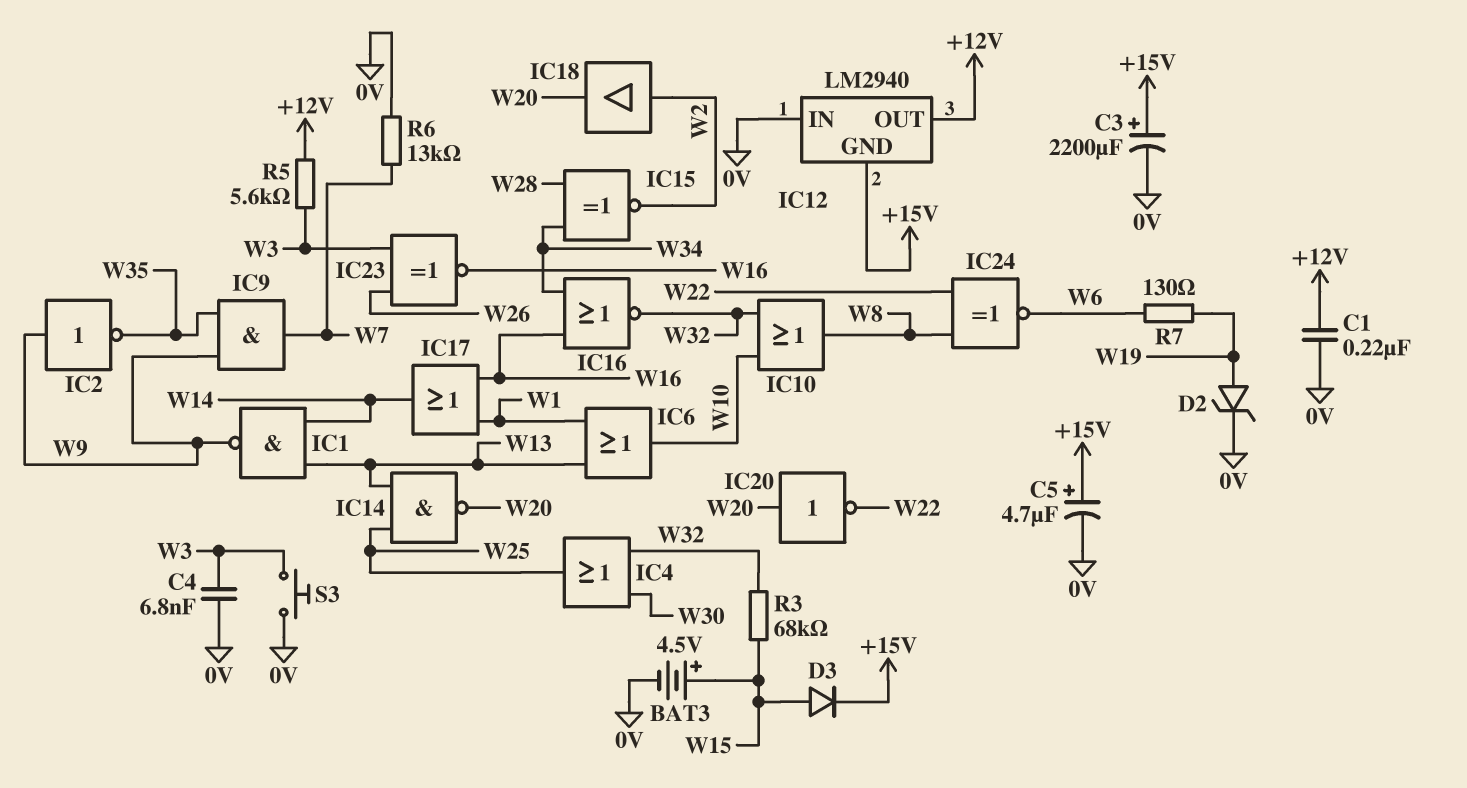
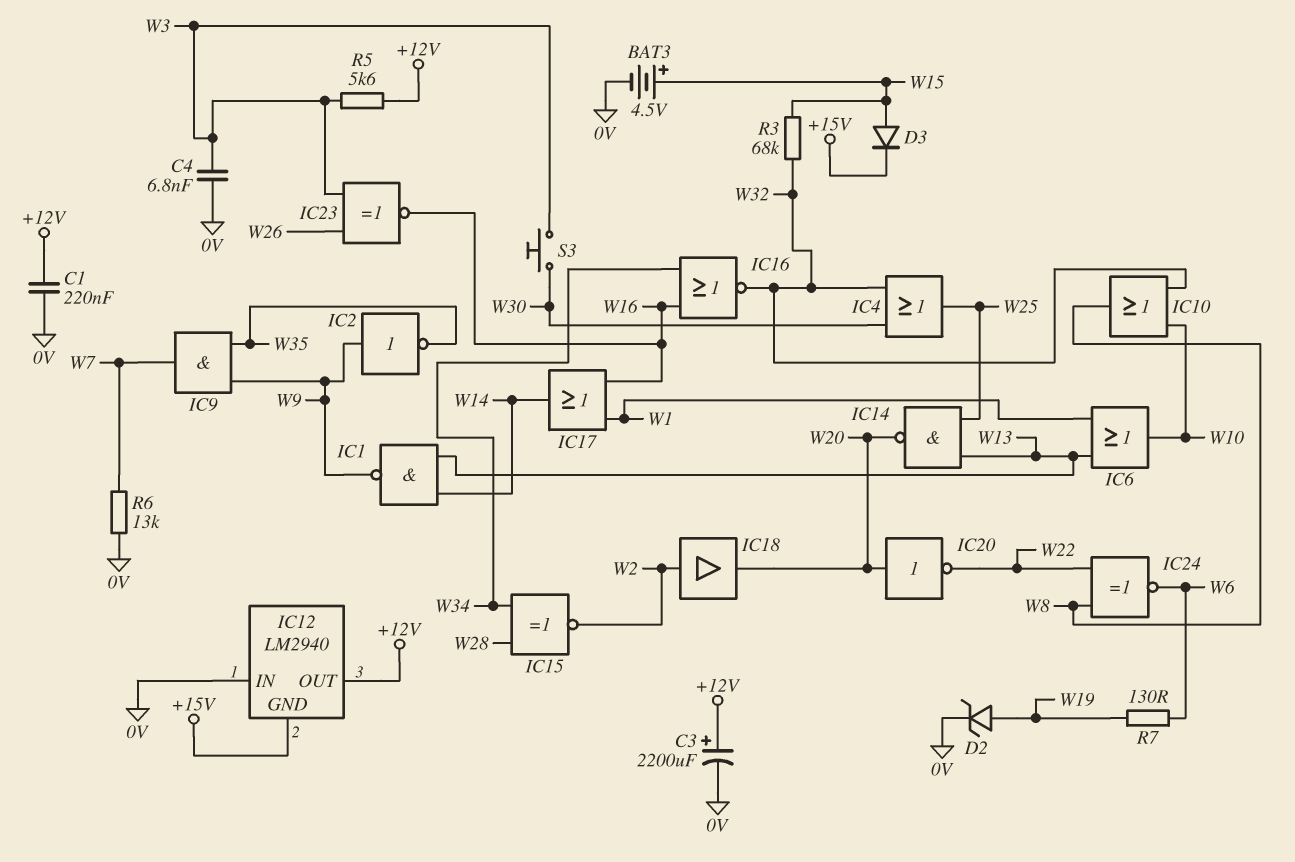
C3: 2200uF (plus +15V, minus 0V) -> 2200uF (plus +12V, minus 0V)
C5: 4.7uF (plus +15V, minus 0V) -> none
S3: button (0V, W3) -> button (W3, W30)

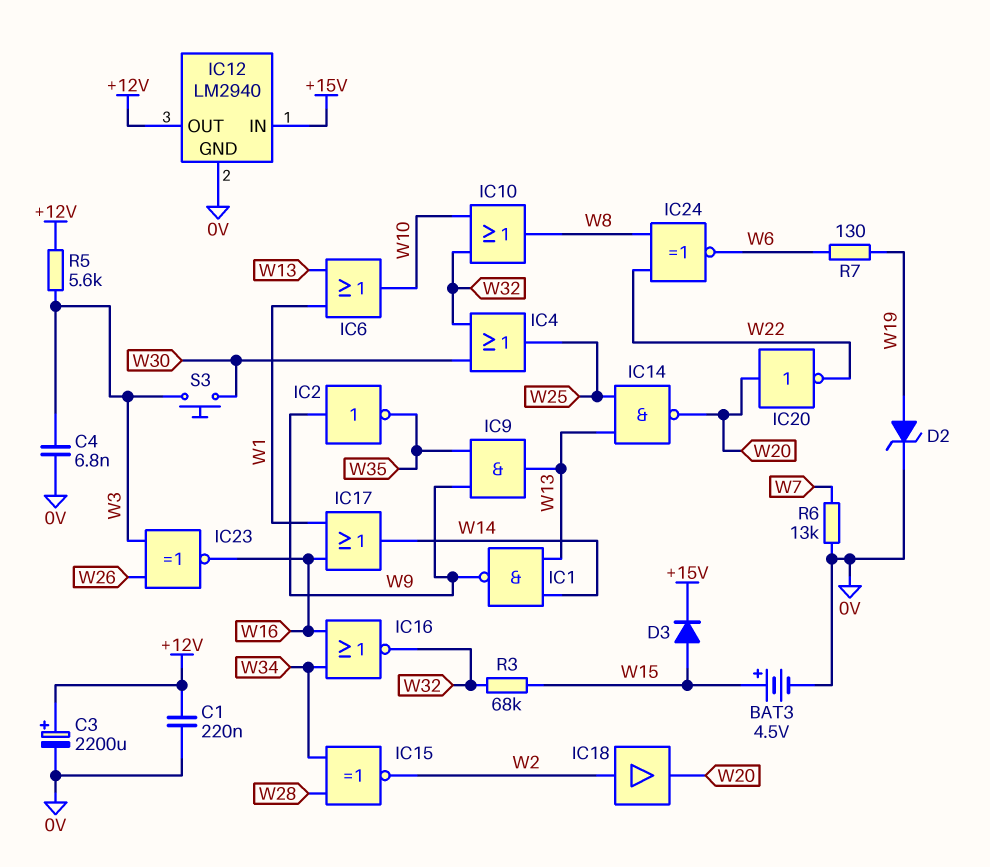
IC9: AND (in W9, in W35, out W7) -> AND (in W9, in W35, out W13)
IC12 pin GND: +15V -> 0V
IC12 pin IN: 0V -> +15V

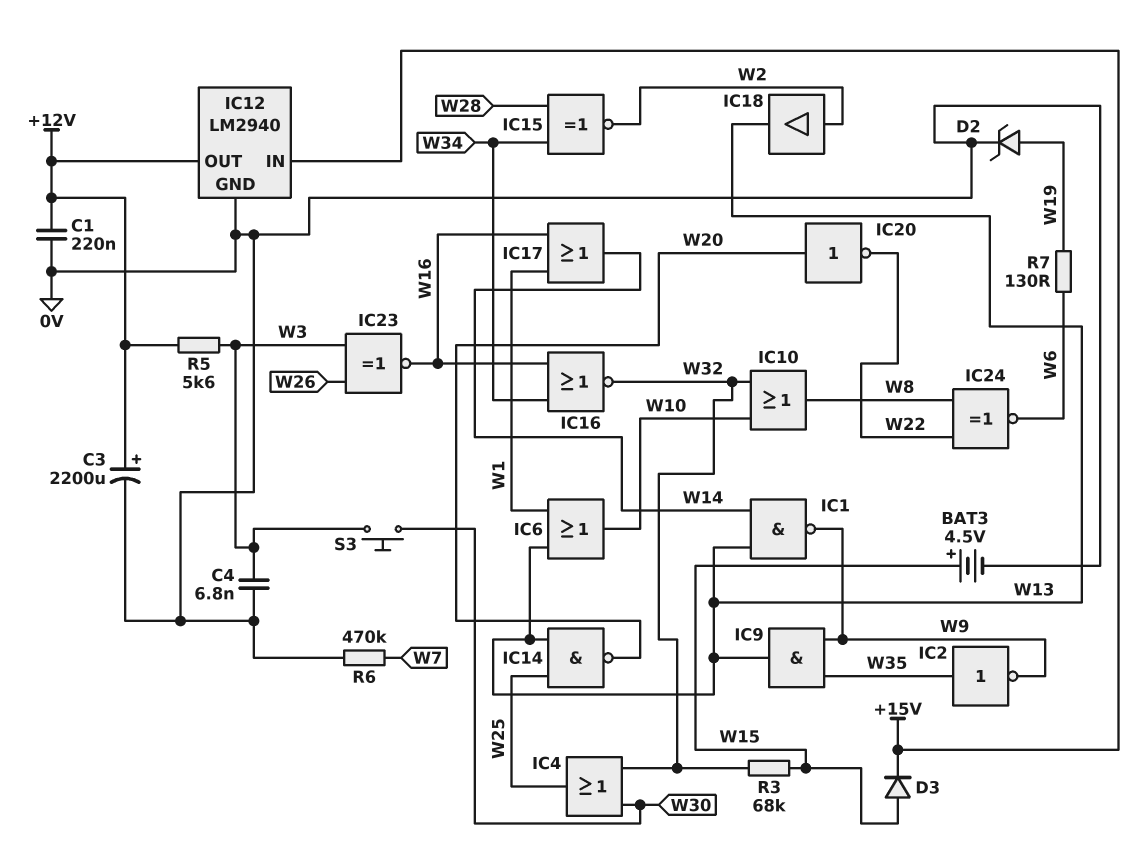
IC2: NOT (in W9, out W35) -> NOT (in W35, out W9)
IC18: buffer (in W2, out W20) -> buffer (in W2, out W13)
R6: 13k (0V, W7) -> 470k (0V, W7)

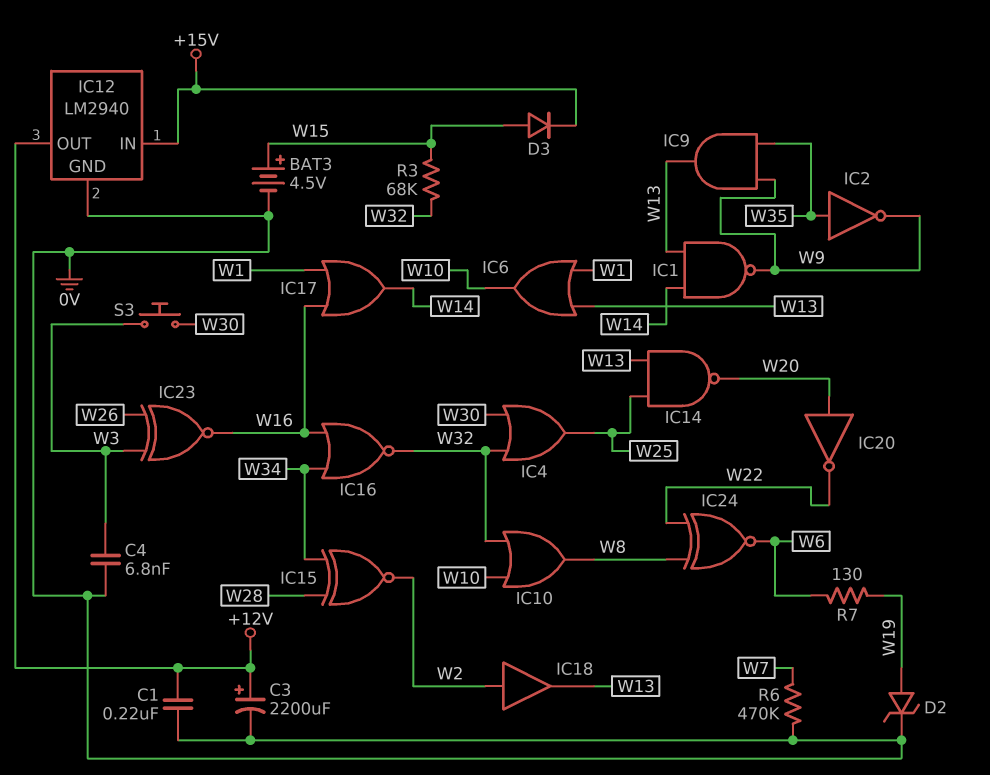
R5: 5.6k (+12V, W3) -> none

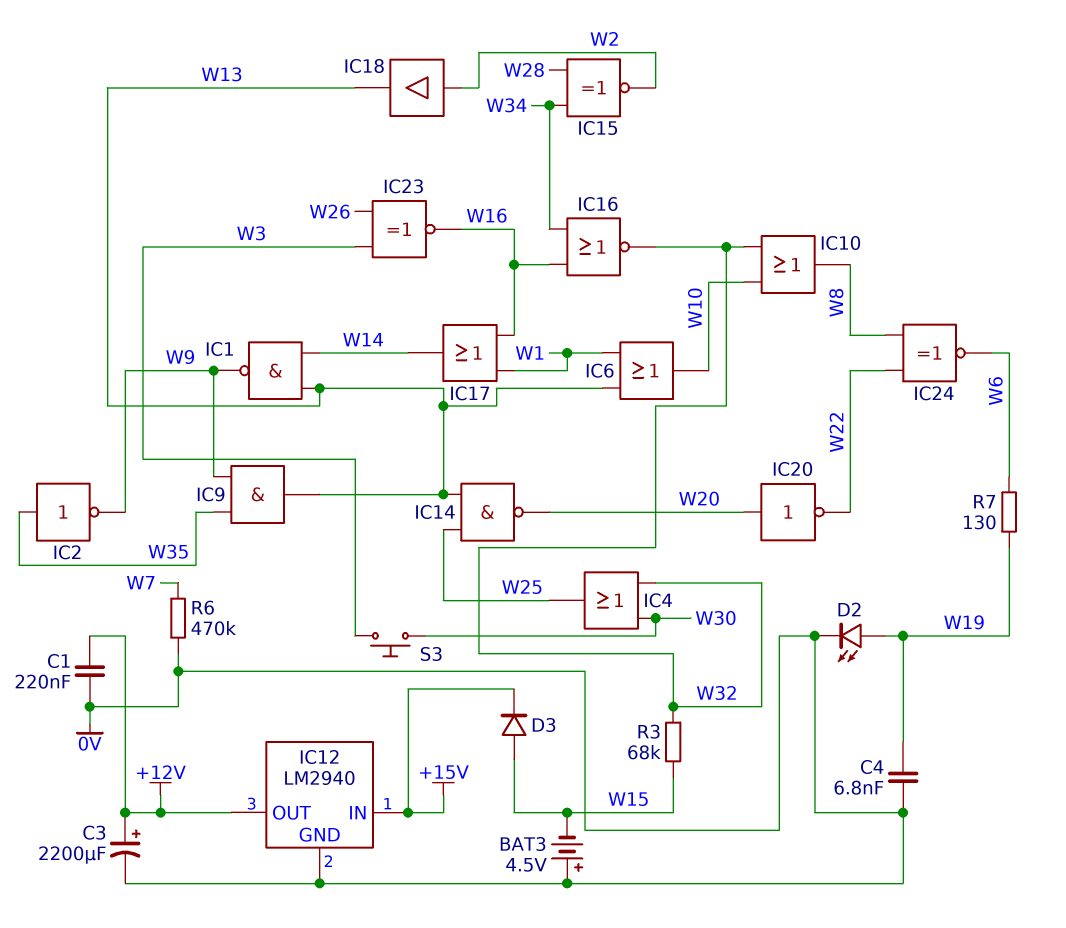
BAT3: 4.5V (plus W15, minus 0V) -> 4.5V (plus 0V, minus W15)
C4: 6.8nF (0V, W3) -> 6.8nF (0V, W19)
D2: zener (A W19, K 0V) -> LED (A W19, K 0V)

